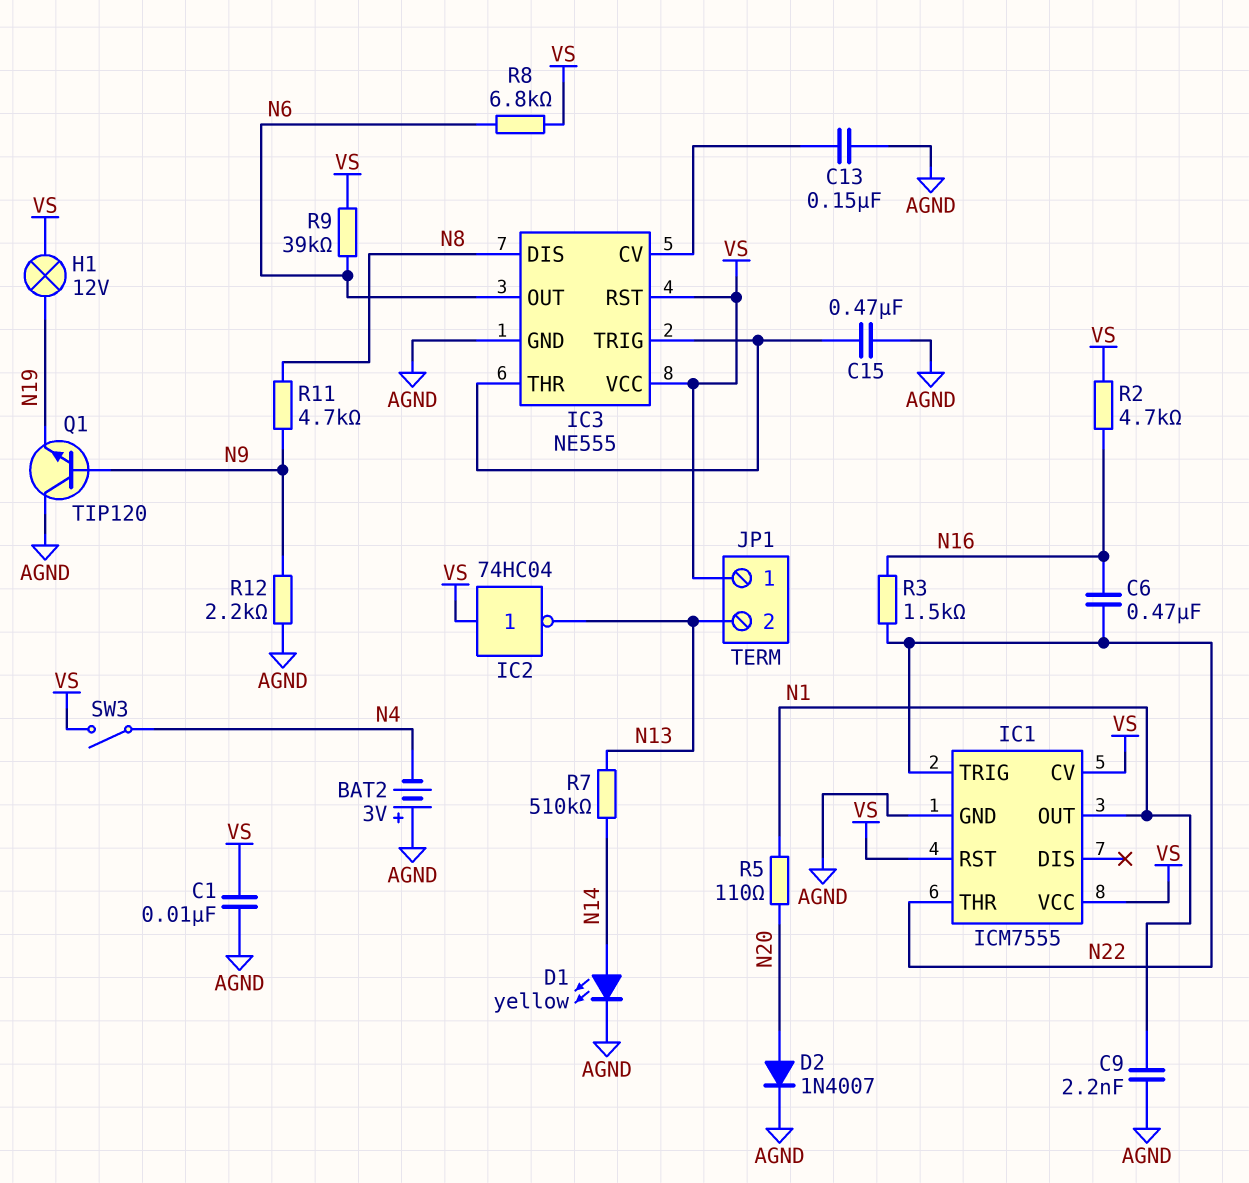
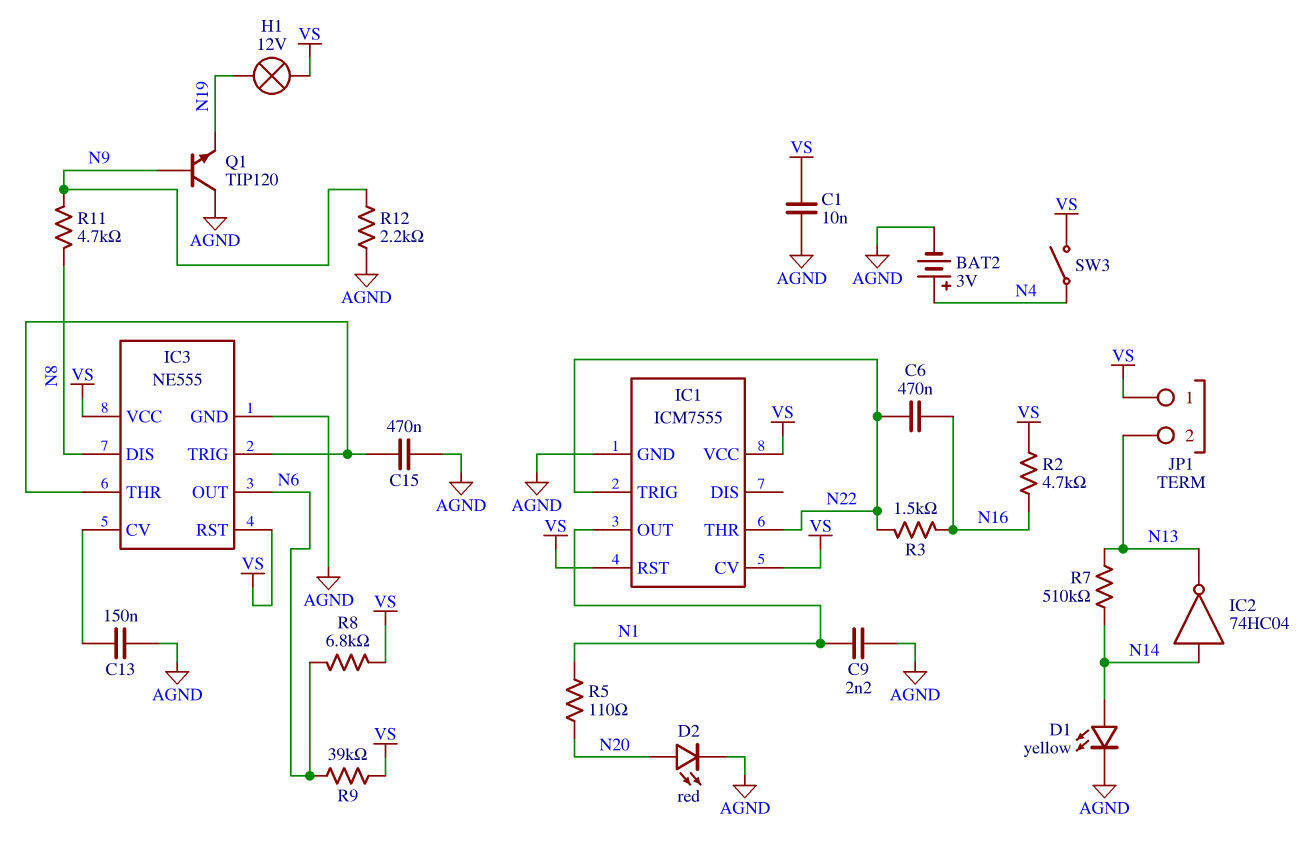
BAT2: 3V (plus AGND, minus N4) -> 3V (plus N4, minus AGND)
D2: diode 1N4007 (A N20, K AGND) -> LED red (A N20, K AGND)
IC2: NOT 74HC04 (in VS, out N13) -> NOT 74HC04 (in N14, out N13)

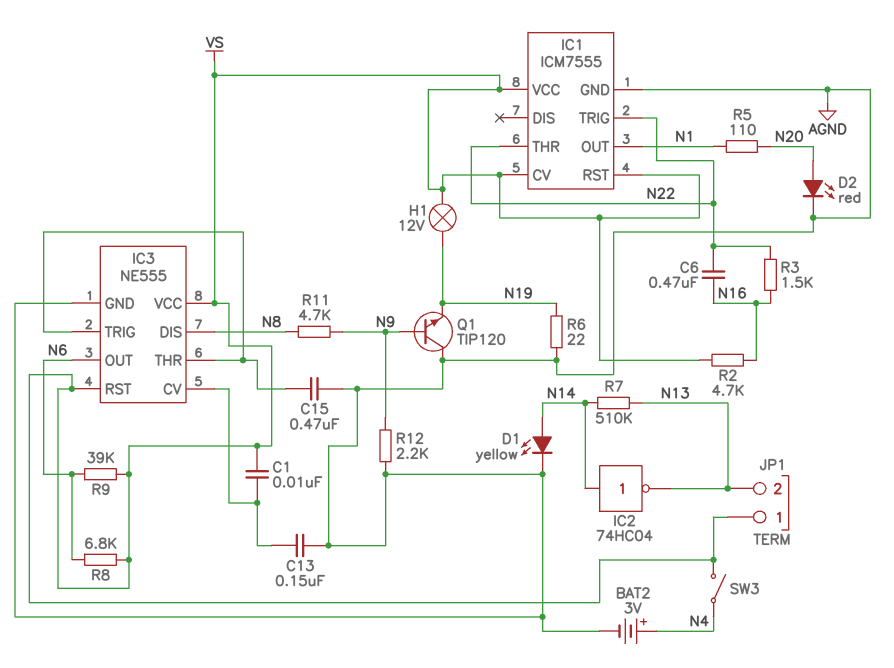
C1: 10nF (AGND, VS) -> 10nF (IC3/CV, VS)
C9: 2.2nF (AGND, N1) -> none
R6: none -> 22 (AGND, N19)

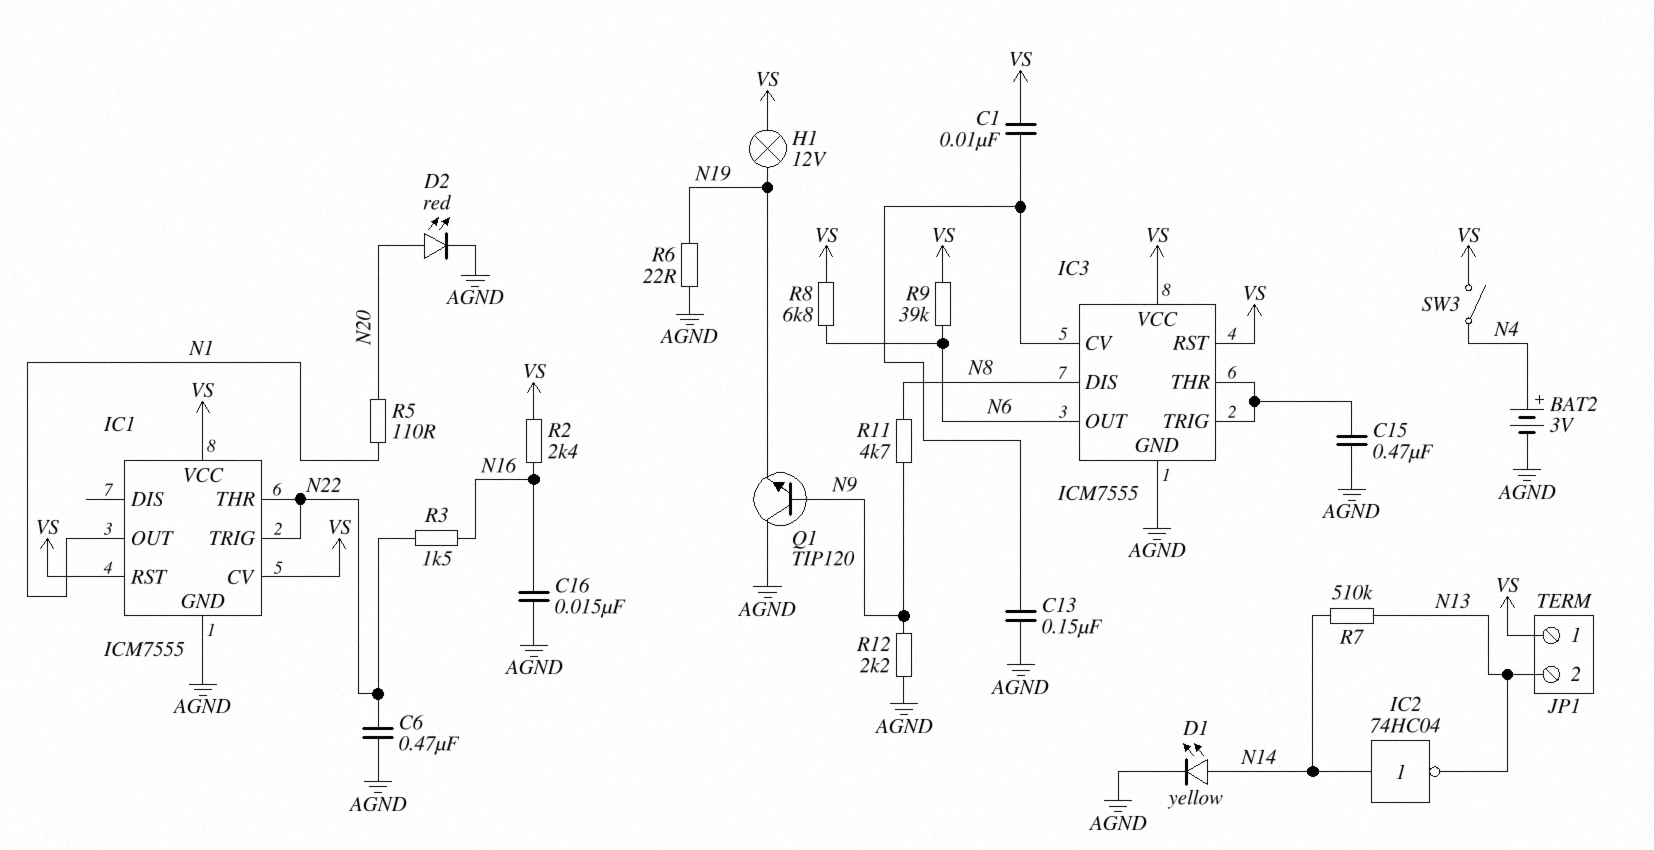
C6: 470nF (N16, N22) -> 470nF (AGND, N22)
C16: none -> 15nF (AGND, N16)
IC3: NE555 -> ICM7555
R2: 4.7k (N16, VS) -> 2.4k (N16, VS)

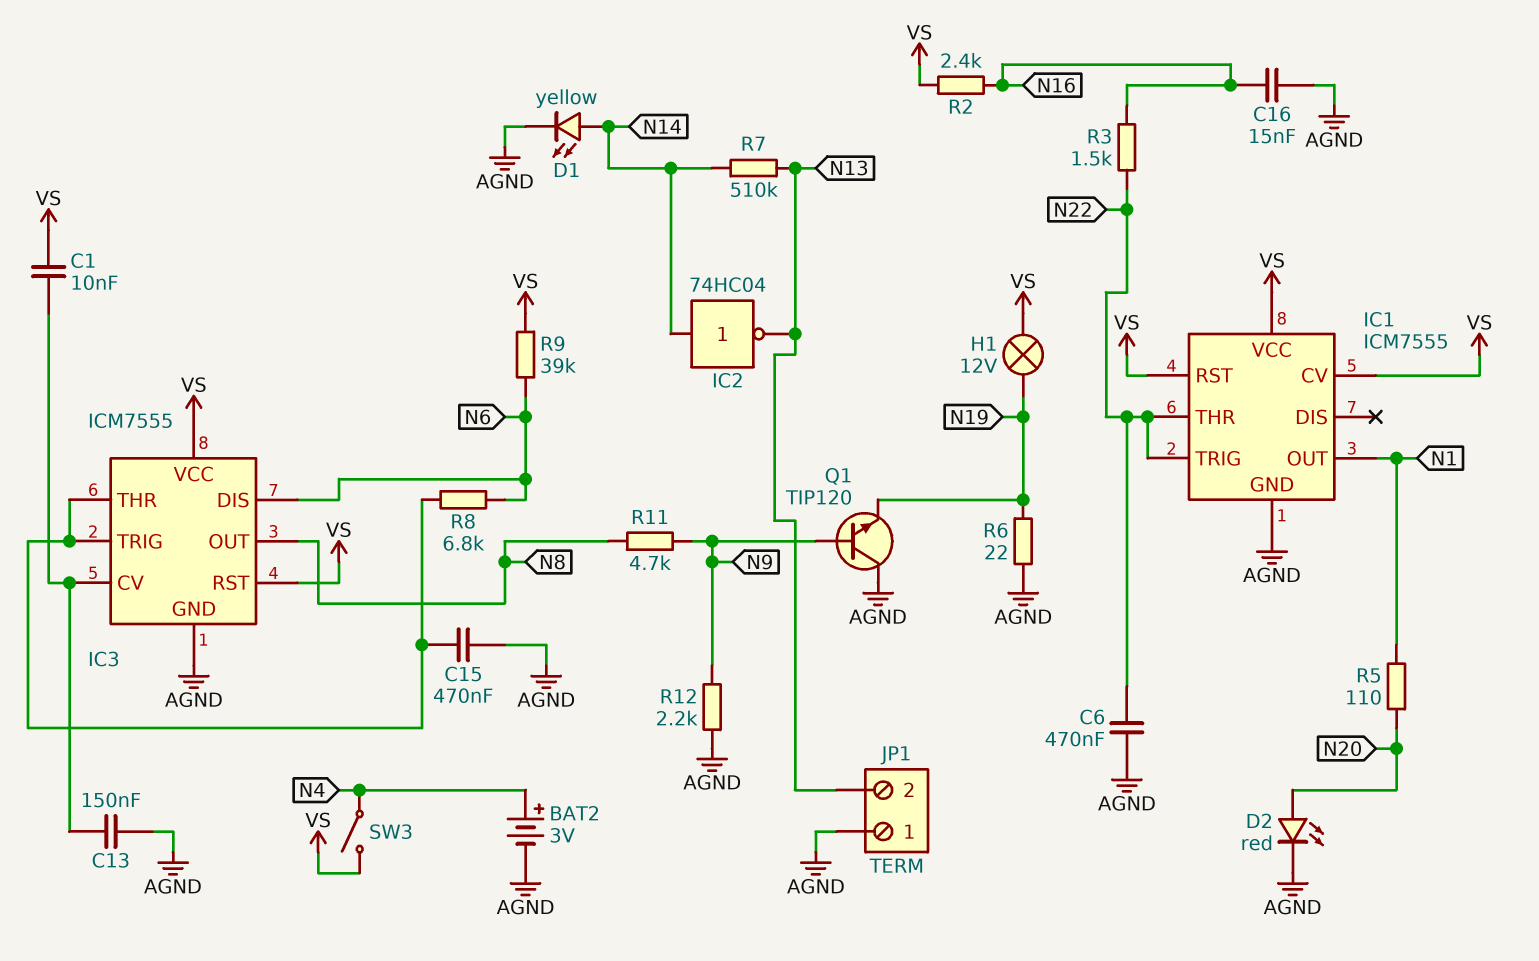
IC3 pin DIS: N8 -> N6
IC3 pin OUT: N6 -> N8
JP1 pin 1: VS -> AGND
R8: 6.8k (N6, VS) -> 6.8k (IC3/THR, N6)

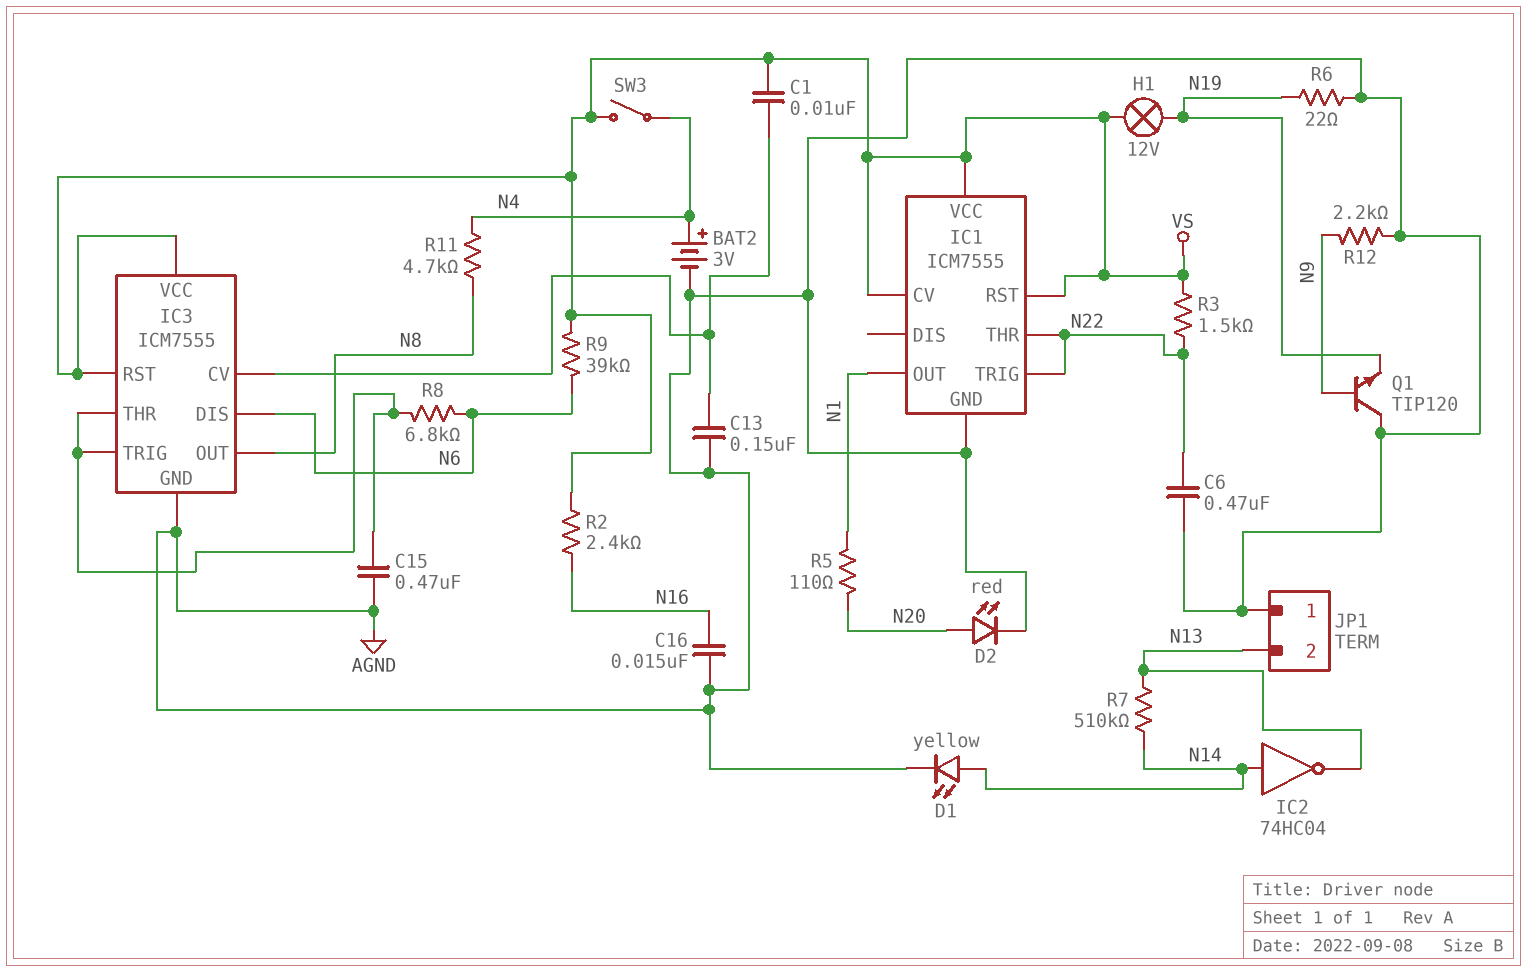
R3: 1.5k (N16, N22) -> 1.5k (N22, VS)
R11: 4.7k (N8, N9) -> 4.7k (N4, N8)

